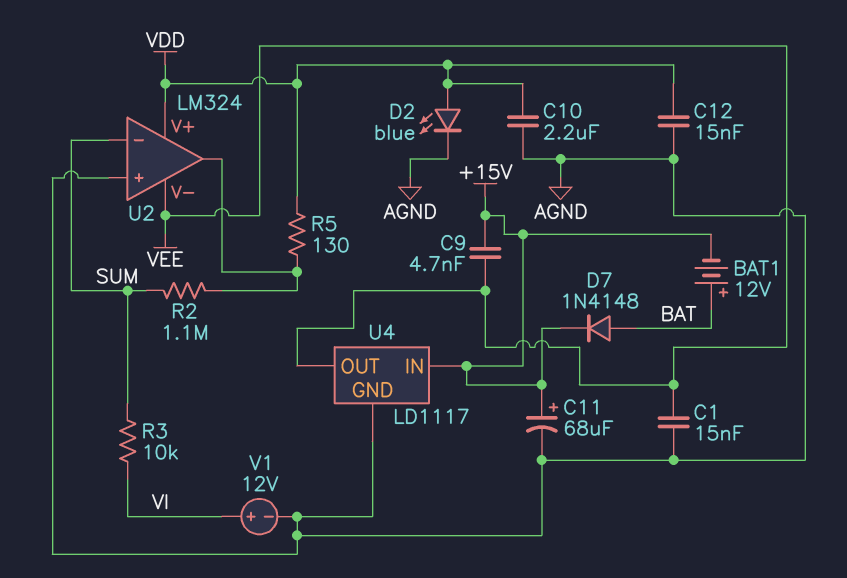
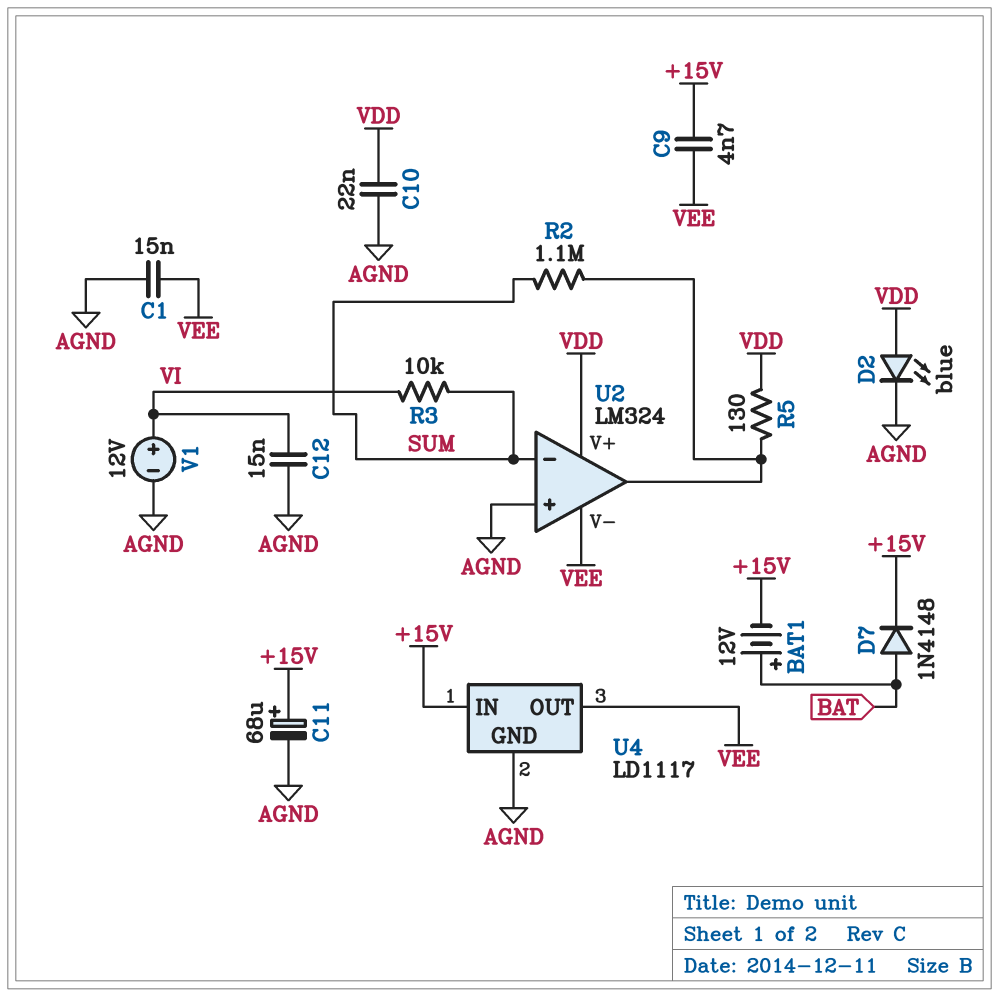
C10: 2.2uF (AGND, VDD) -> 22nF (AGND, VDD)
C12: 15nF (AGND, VDD) -> 15nF (AGND, VI)

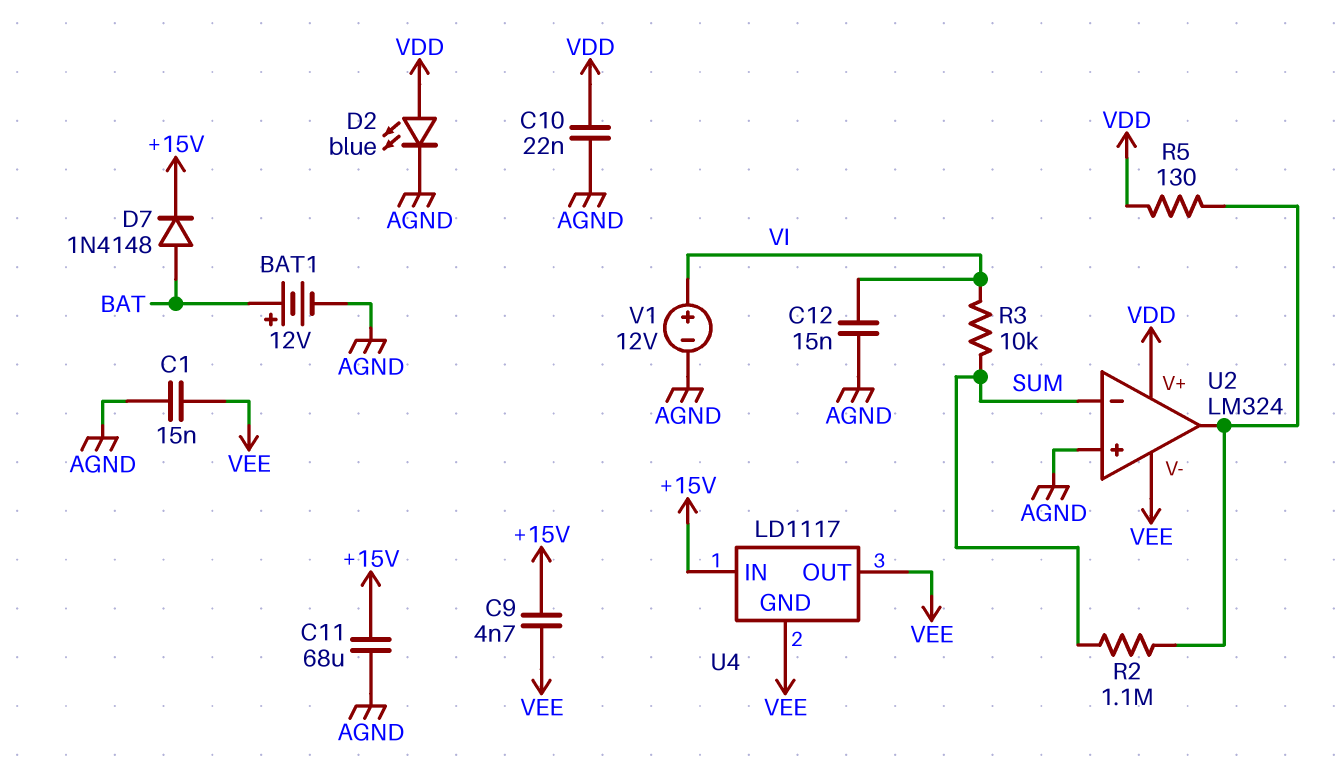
BAT1: 12V (plus BAT, minus +15V) -> 12V (plus BAT, minus AGND)
C11: 68uF (plus +15V, minus AGND) -> 68uF (+15V, AGND)
U4 pin GND: AGND -> VEE

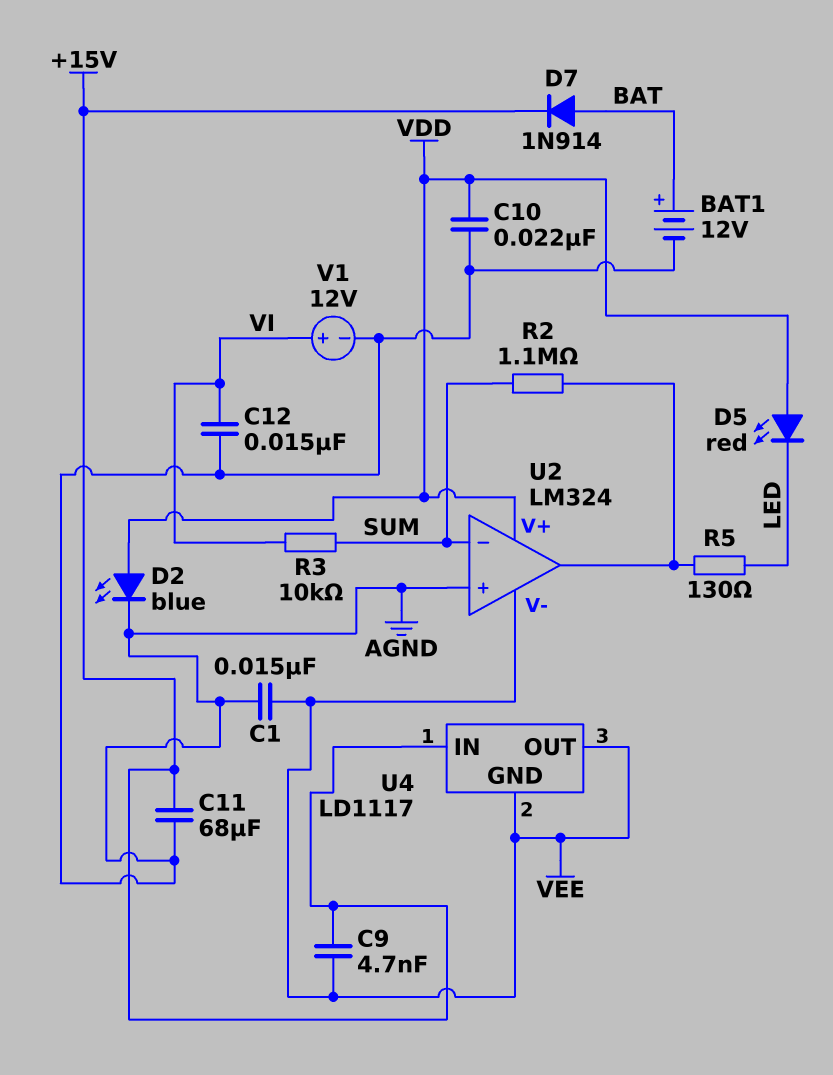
D5: none -> LED red (A VDD, K LED)
D7: diode 1N4148 (A BAT, K +15V) -> diode 1N914 (A BAT, K +15V)
R5: 130 (U2/out, VDD) -> 130 (LED, U2/out)

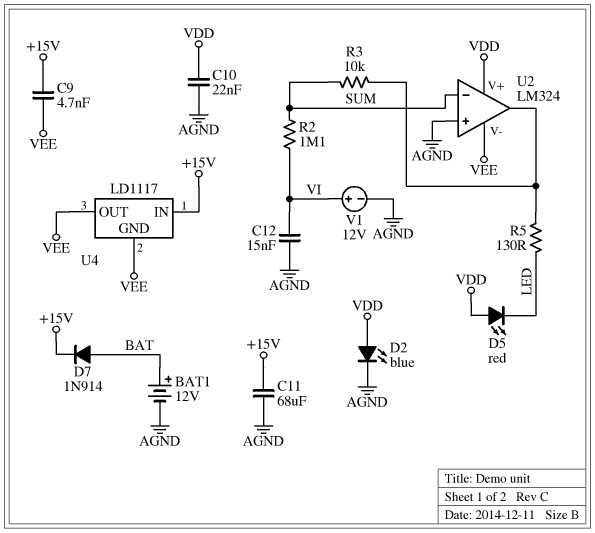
C1: 15nF (AGND, VEE) -> none
R2: 1.1M (SUM, U2/out) -> 1.1M (SUM, VI)
R3: 10k (SUM, VI) -> 10k (SUM, U2/out)

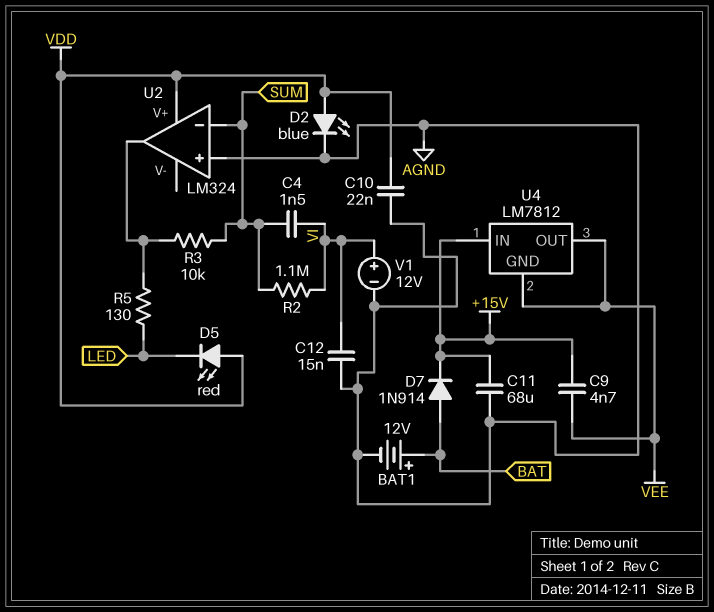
C4: none -> 1.5nF (SUM, VI)
U2 pin V-: VEE -> none
U4: LD1117 -> LM7812

